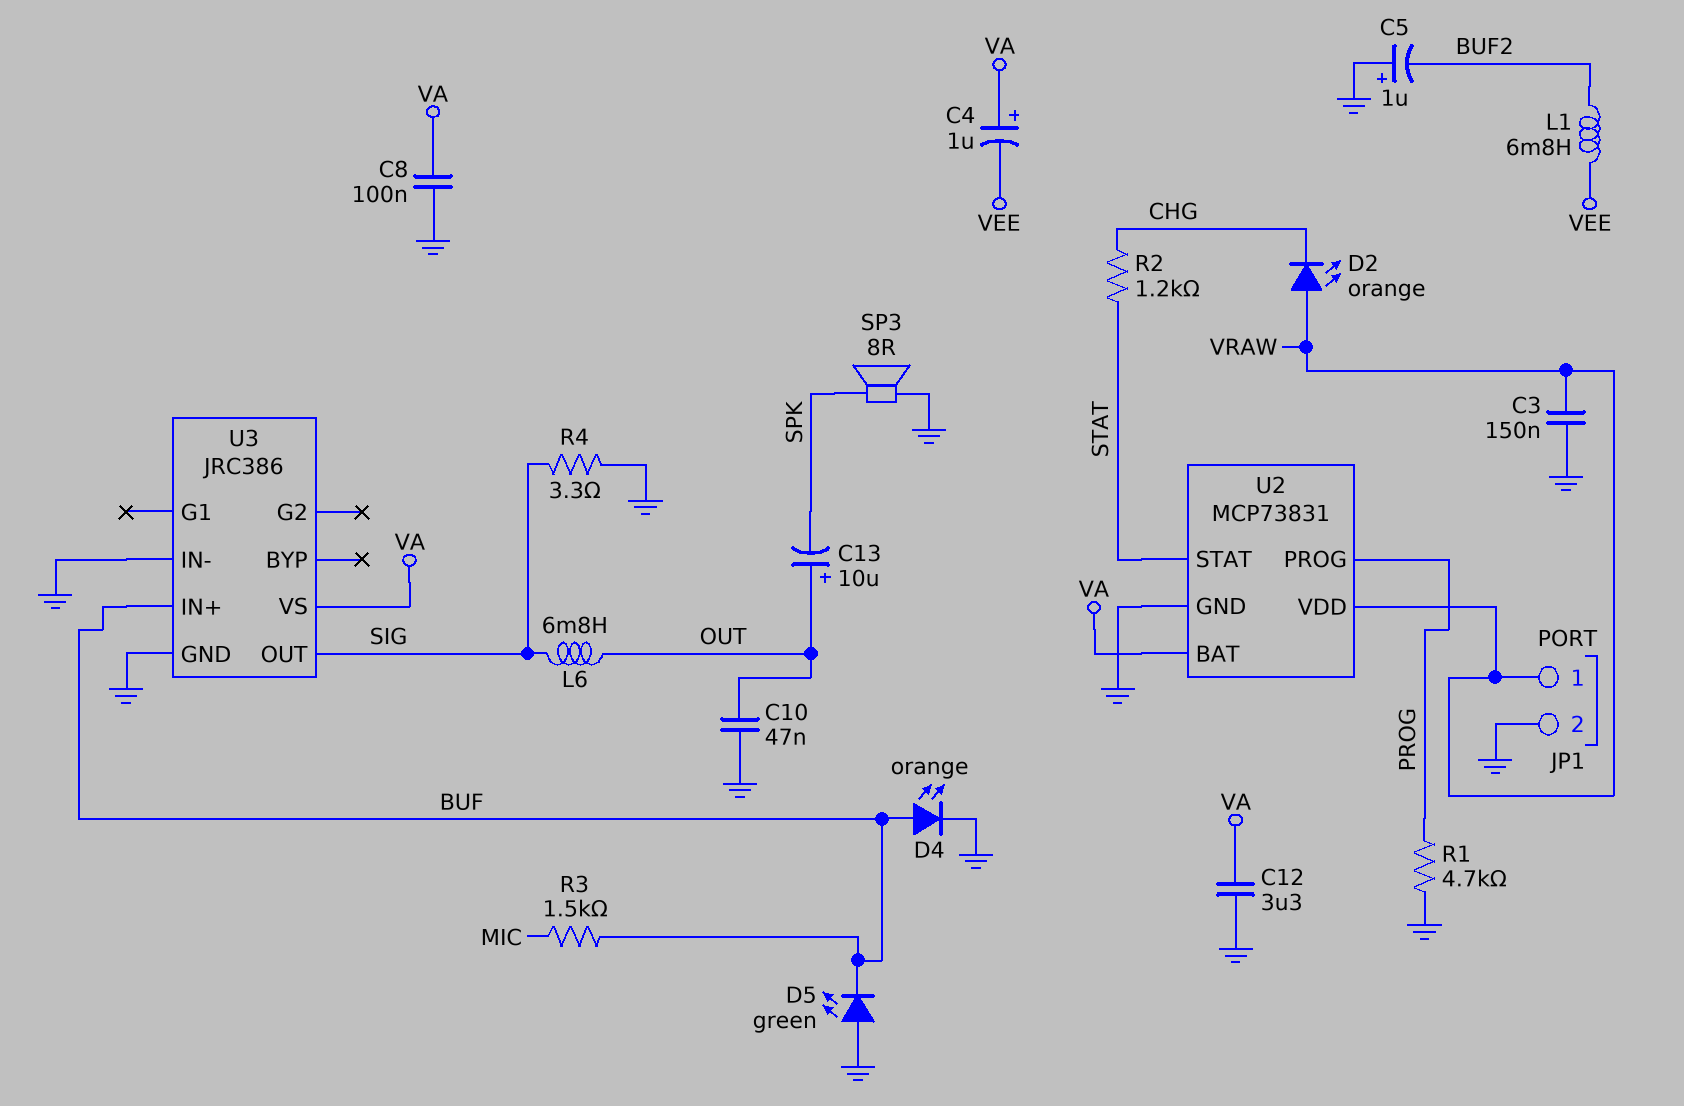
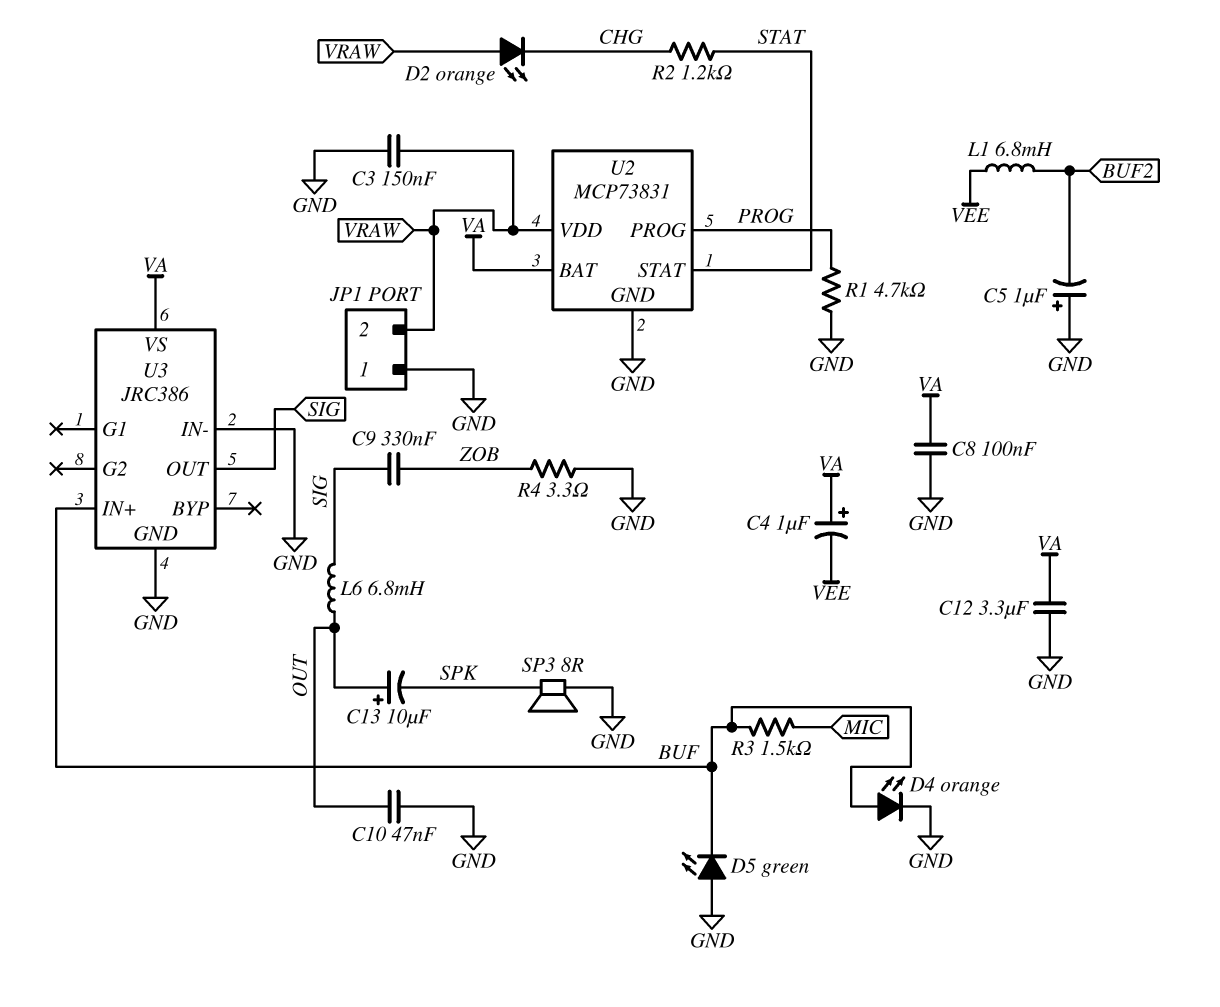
C9: none -> 330nF (SIG, ZOB)
JP1 pin 1: VRAW -> GND
JP1 pin 2: GND -> VRAW
R4: 3.3 (GND, SIG) -> 3.3 (GND, ZOB)

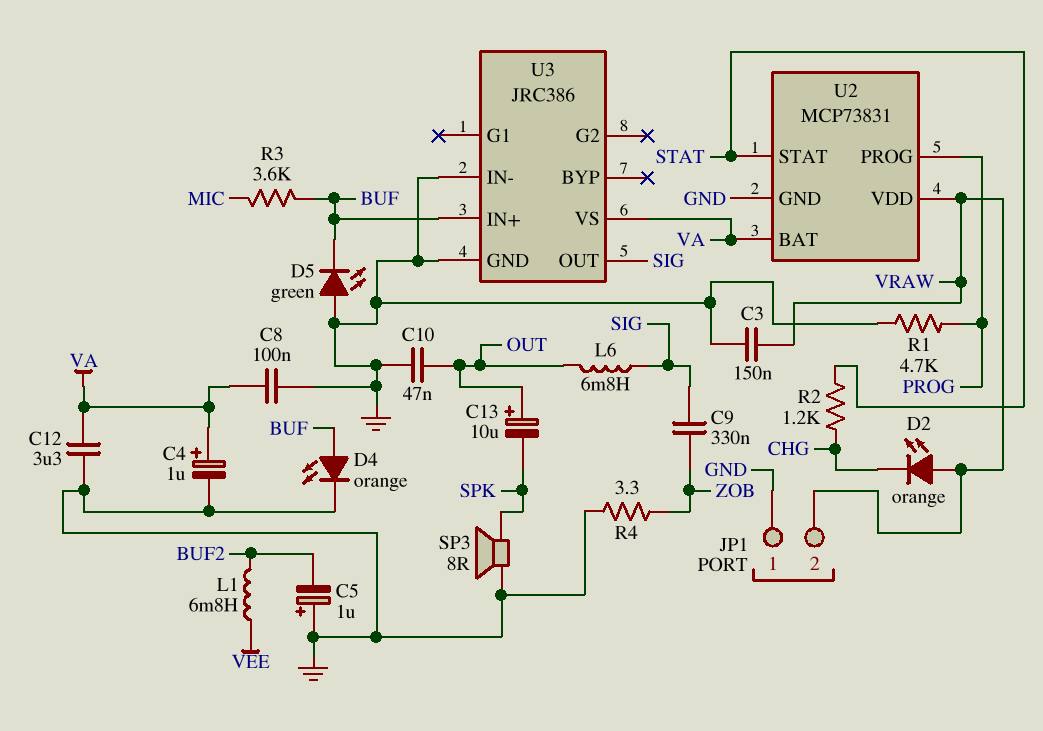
C4: 1uF (plus VA, minus VEE) -> 1uF (plus VA, minus GND)
R3: 1.5k (BUF, MIC) -> 3.6k (BUF, MIC)

